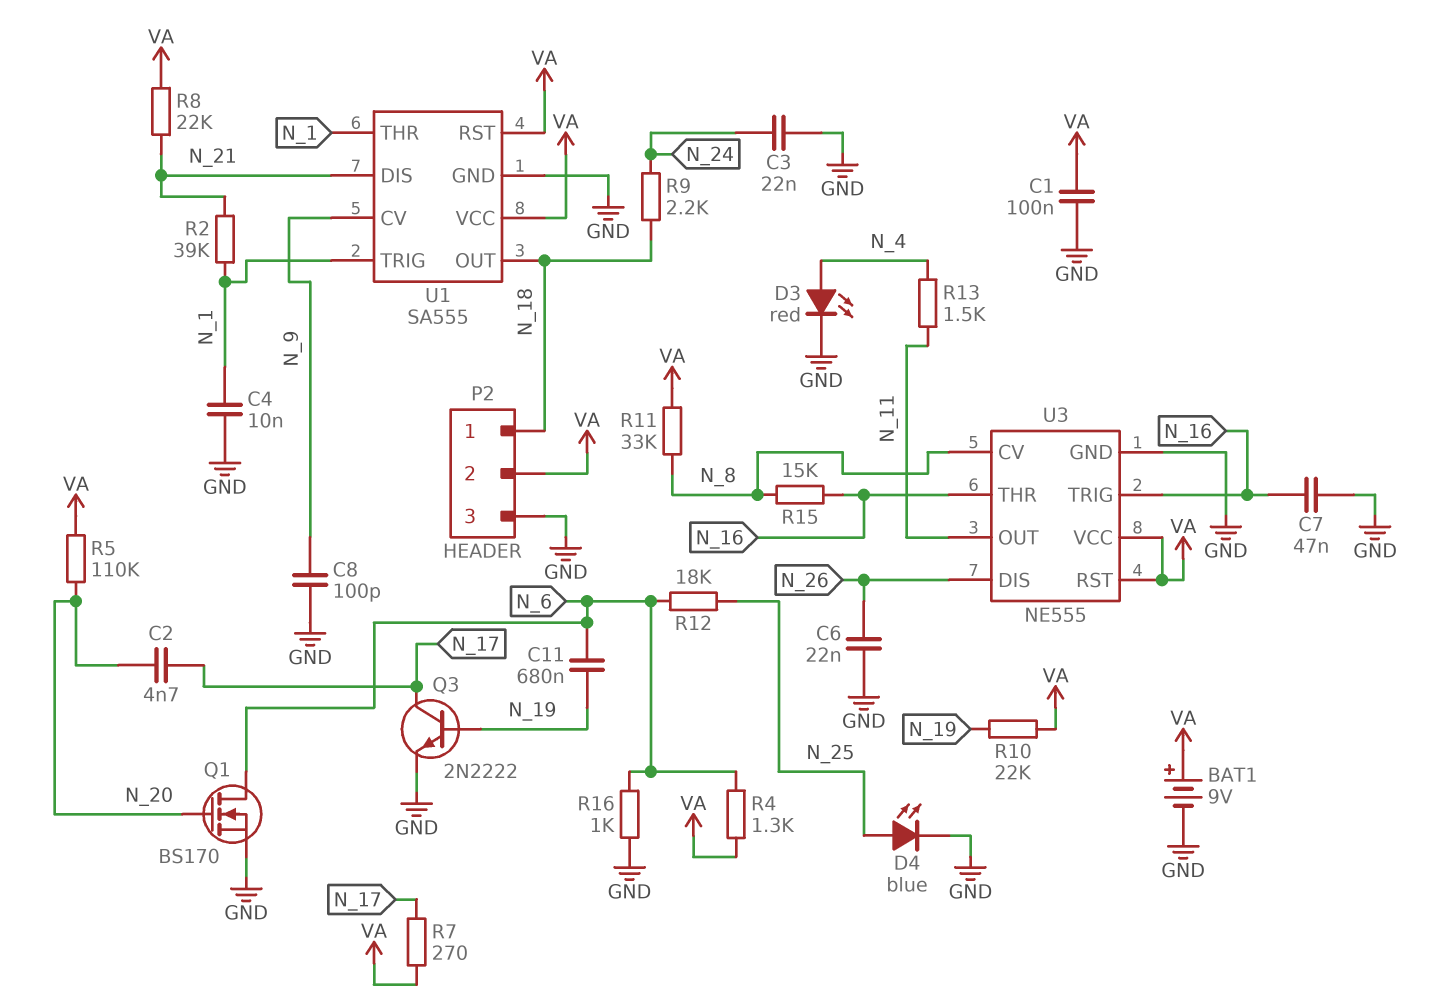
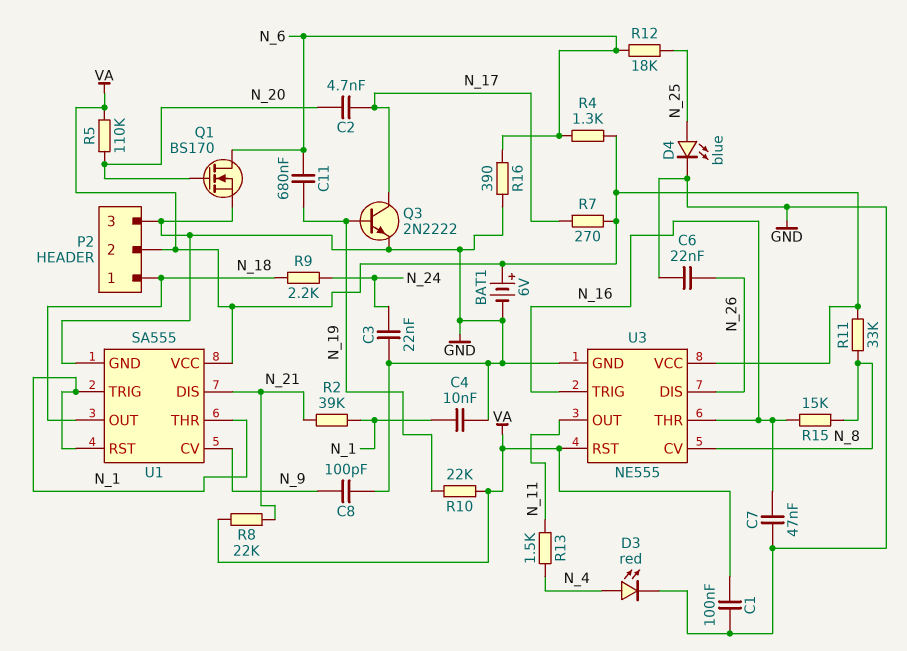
BAT1: 9V (plus VA, minus GND) -> 6V (plus VA, minus GND)
R16: 1k (GND, N_6) -> 390 (GND, N_6)
U1 pin RST: VA -> N_1

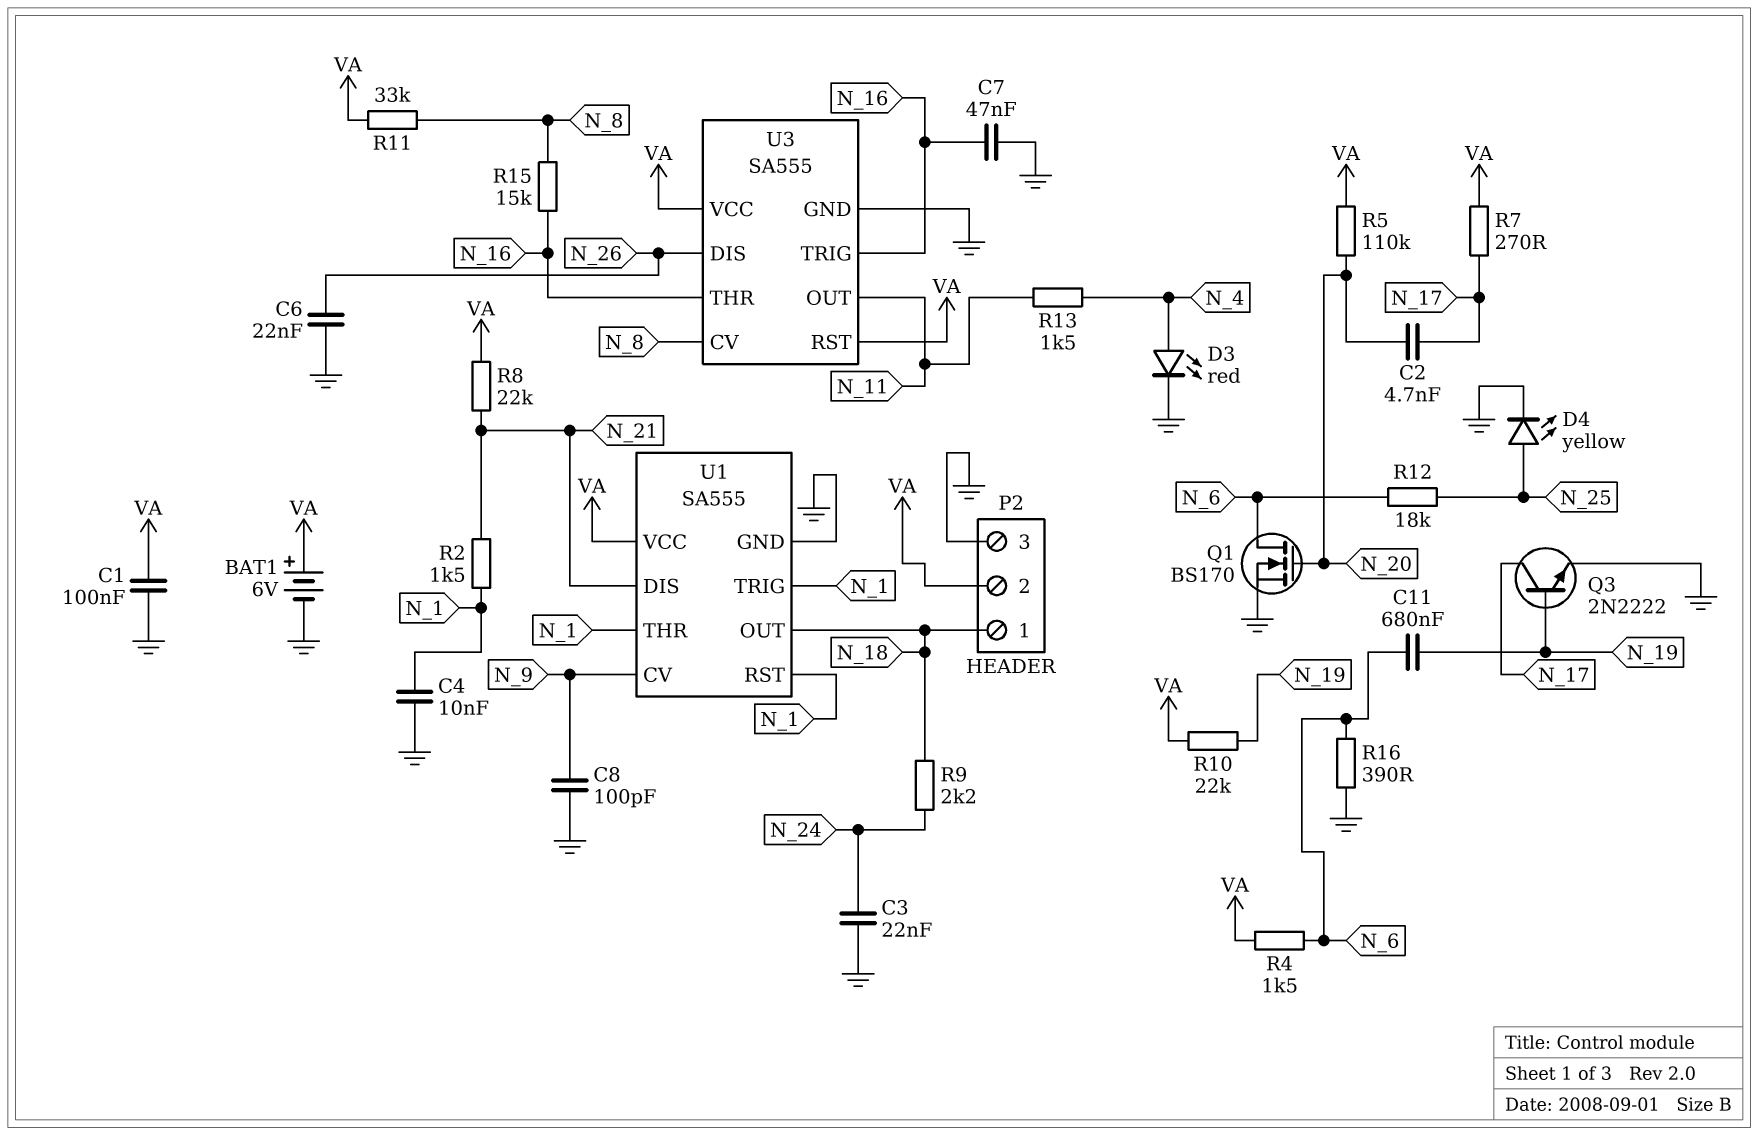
D4: LED blue (A N_25, K GND) -> LED yellow (A N_25, K GND)
R2: 39k (N_1, N_21) -> 1.5k (N_1, N_21)
R4: 1.3k (N_6, VA) -> 1.5k (N_6, VA)
U3: NE555 -> SA555

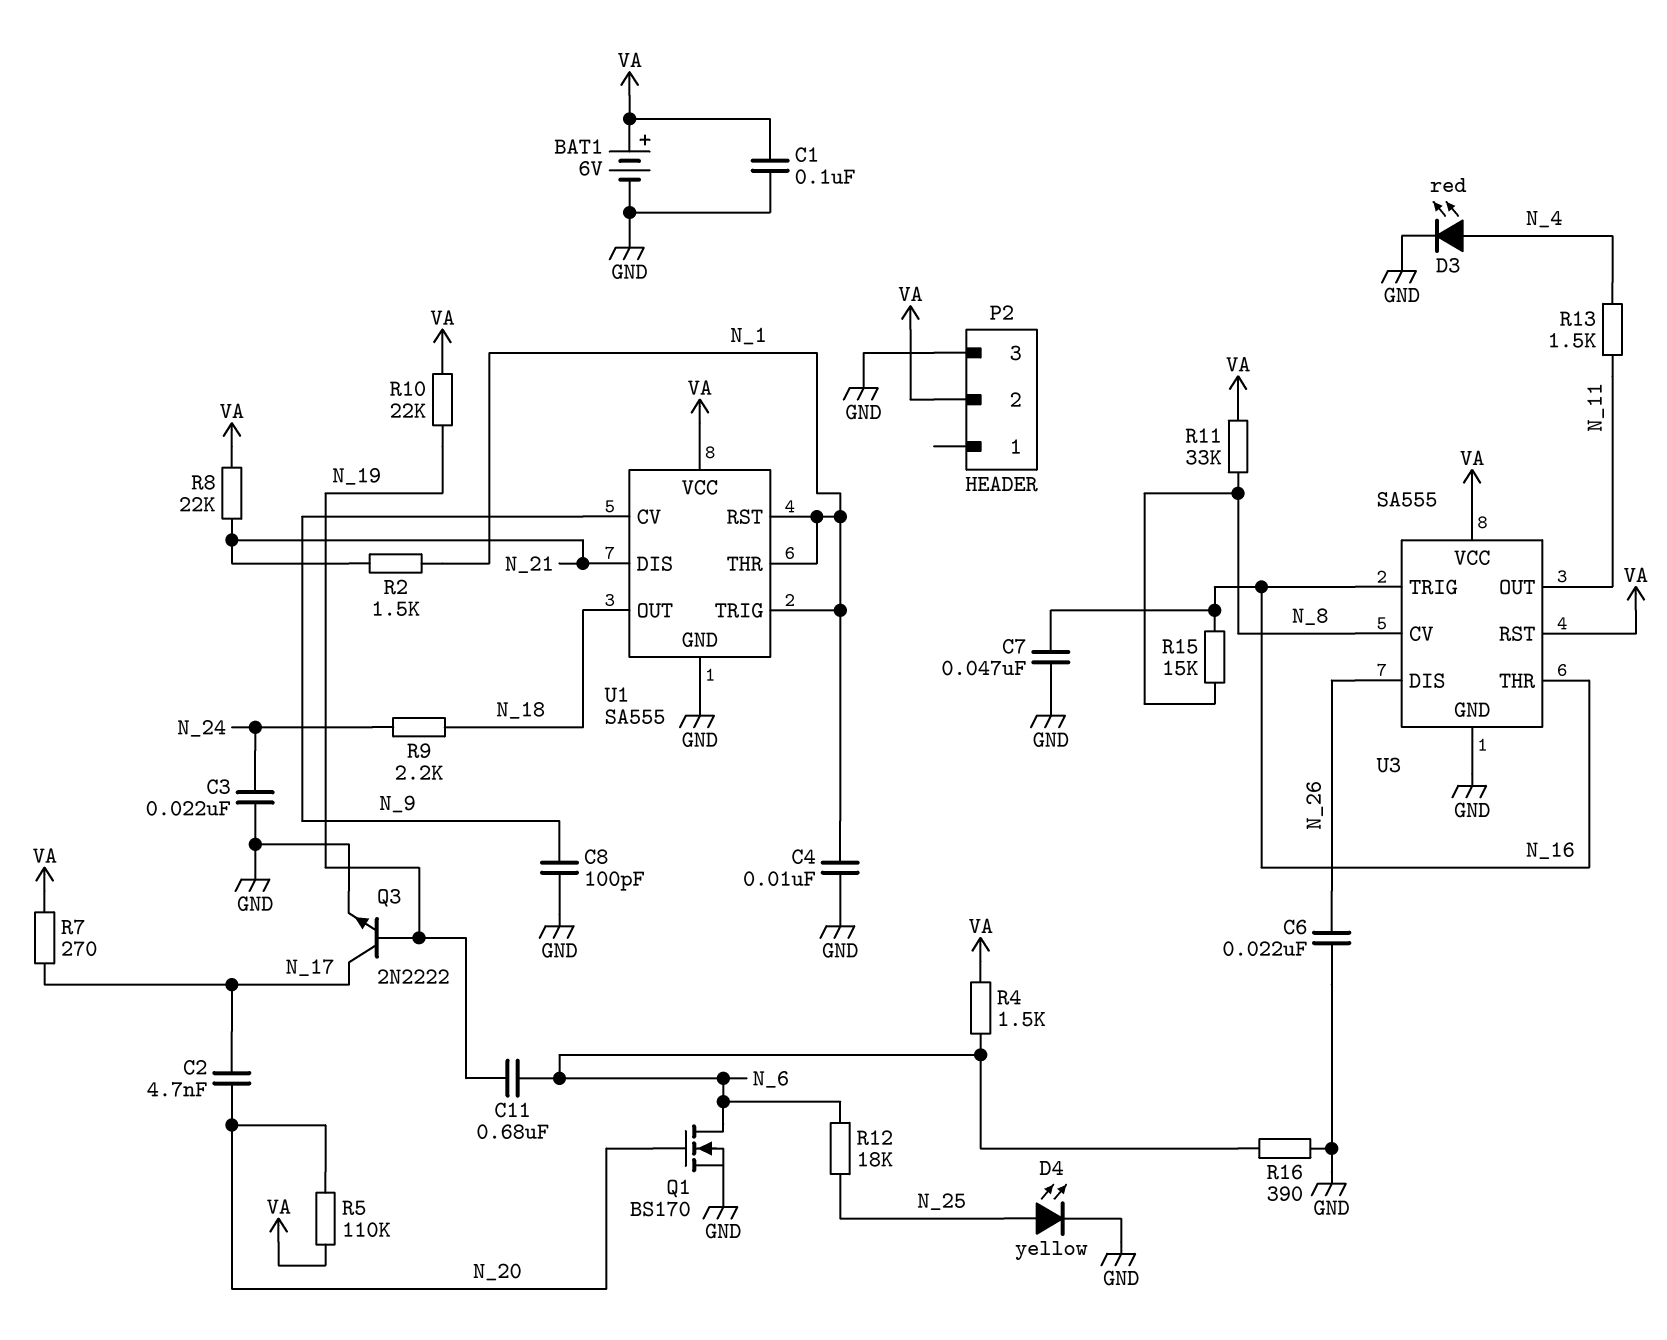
P2 pin 1: N_18 -> none

